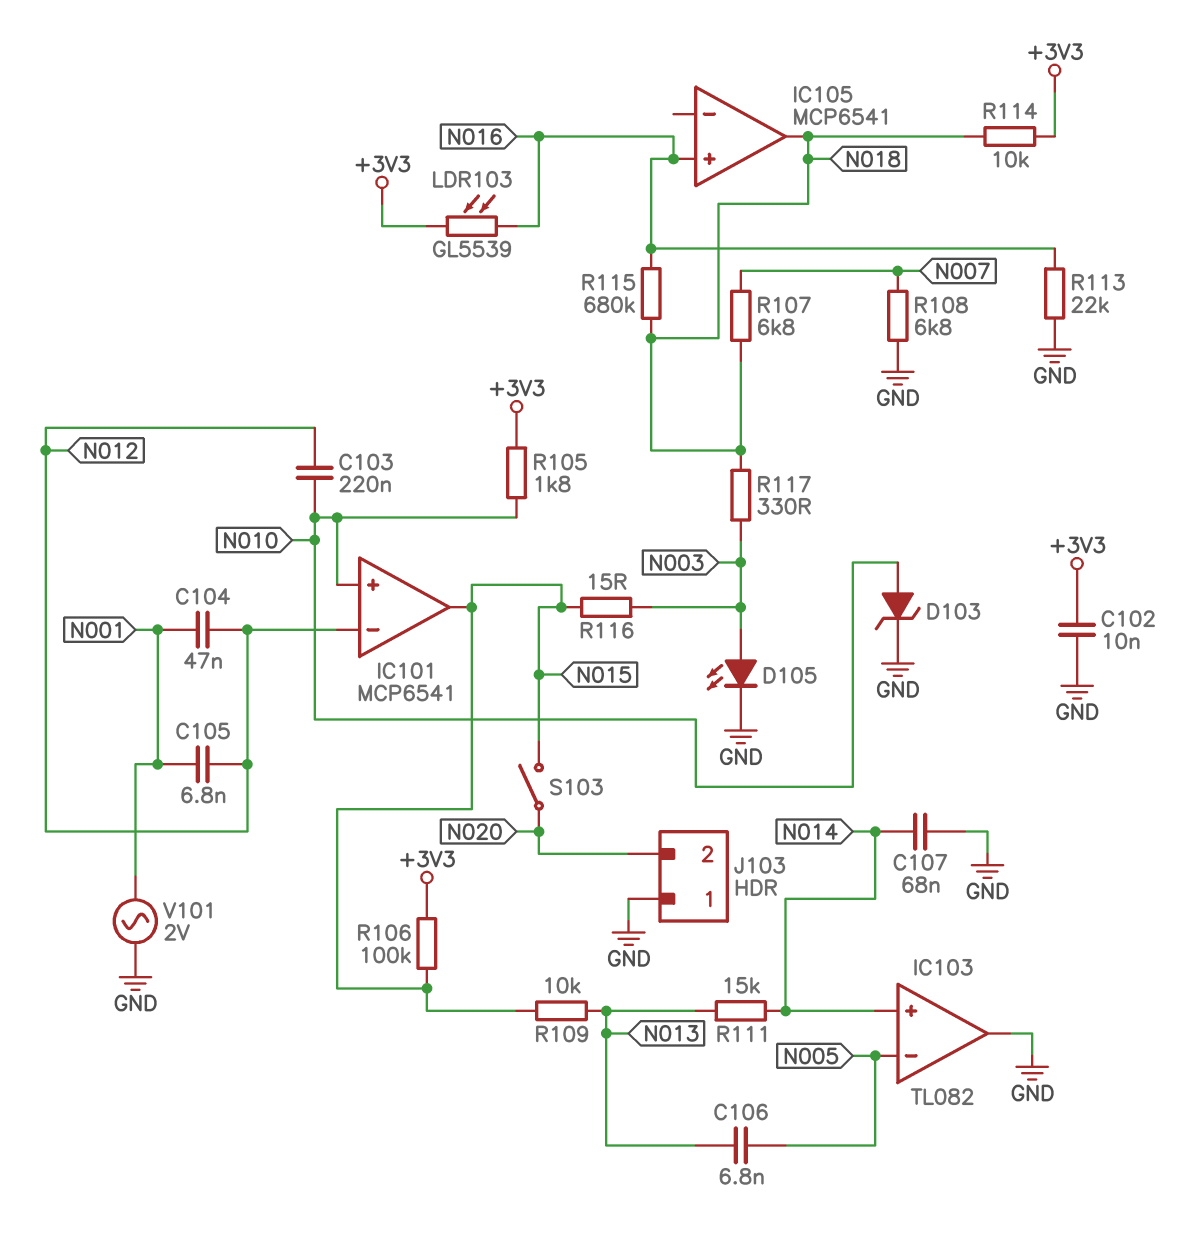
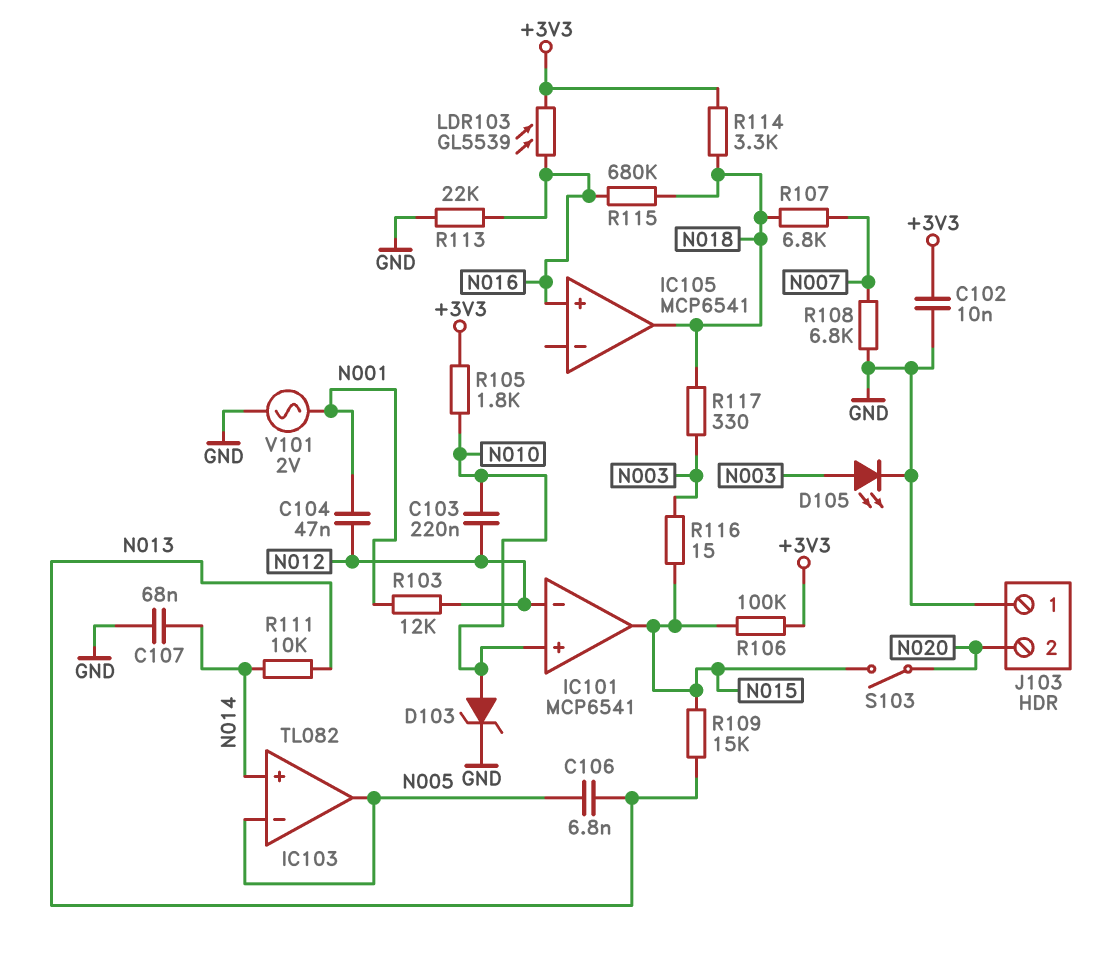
C105: 6.8nF (N001, N012) -> none
IC103 pin out: GND -> N005
R103: none -> 12k (N001, N012)
R109: 10k (N013, N015) -> 15k (N013, N015)
R111: 15k (N013, N014) -> 10k (N013, N014)
R114: 10k (+3V3, N018) -> 3.3k (+3V3, N018)

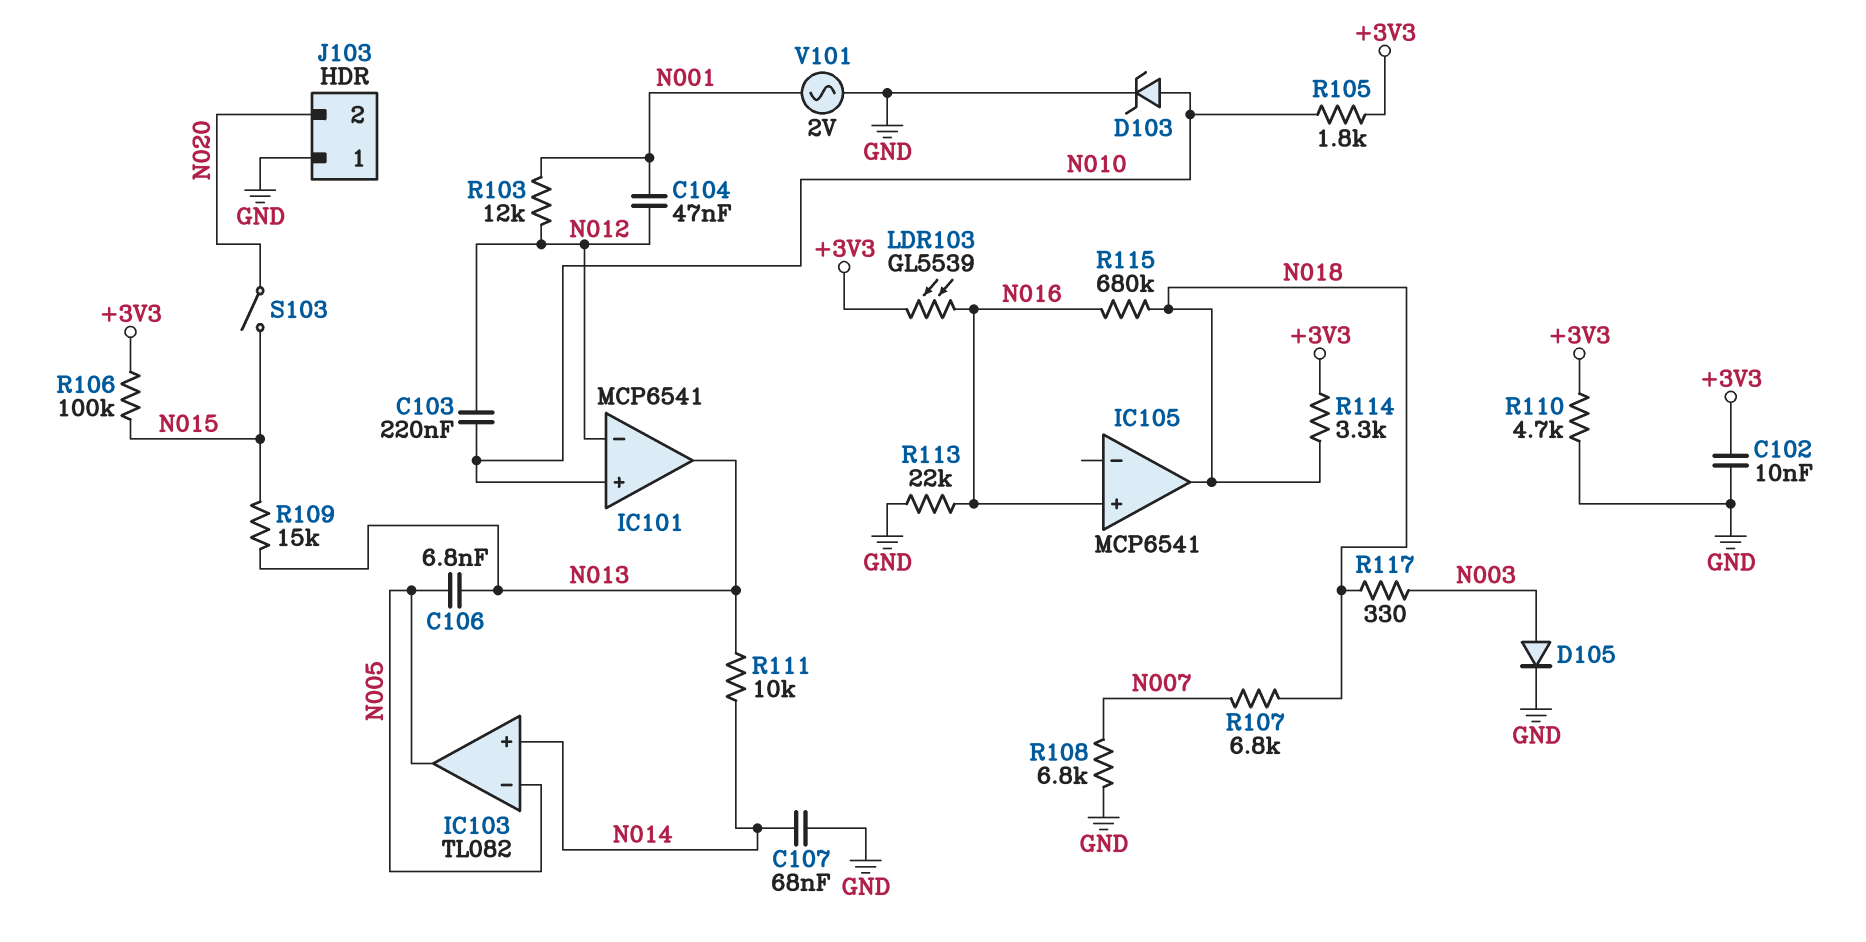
D105: LED (A N003, K GND) -> diode (A N003, K GND)
IC101 pin out: N015 -> N013
R110: none -> 4.7k (+3V3, GND)
R116: 15 (N003, N015) -> none

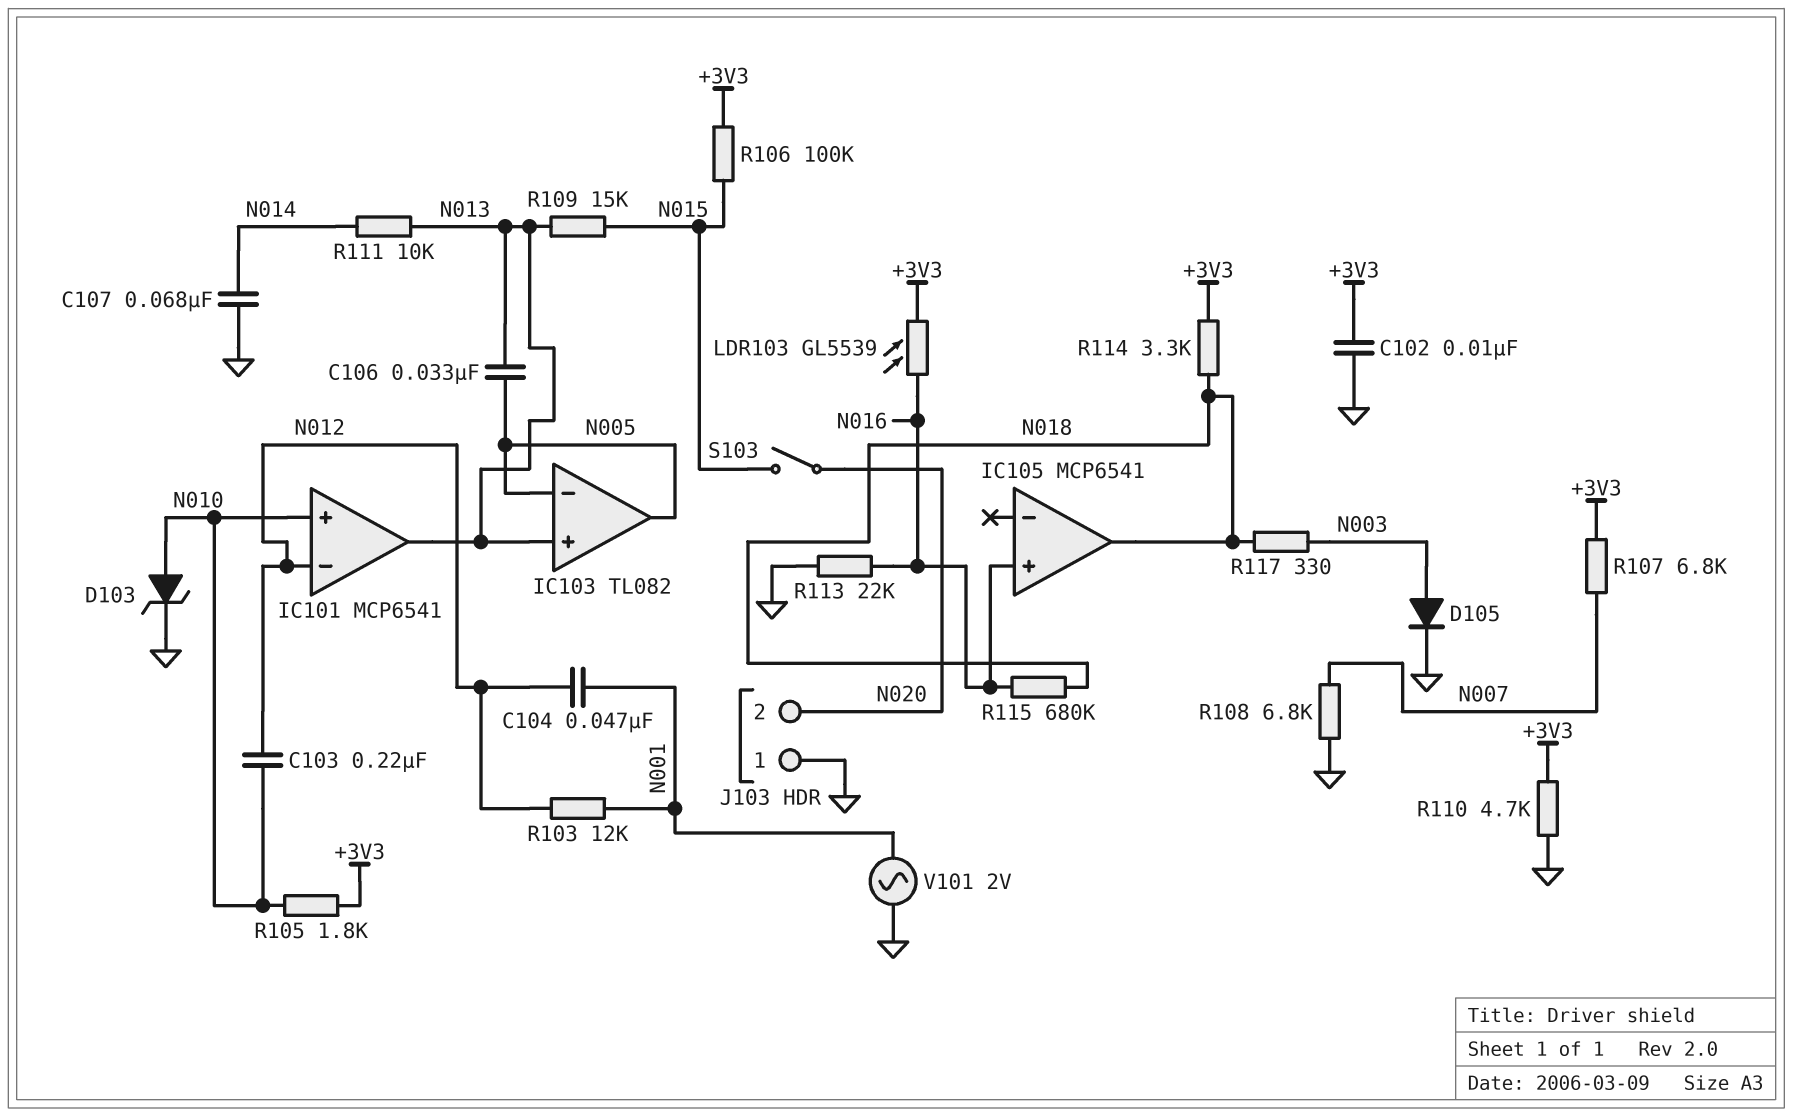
C106: 6.8nF (N005, N013) -> 33nF (N005, N013)
IC103 pin in+: N014 -> N013
R107: 6.8k (N007, N018) -> 6.8k (+3V3, N007)

